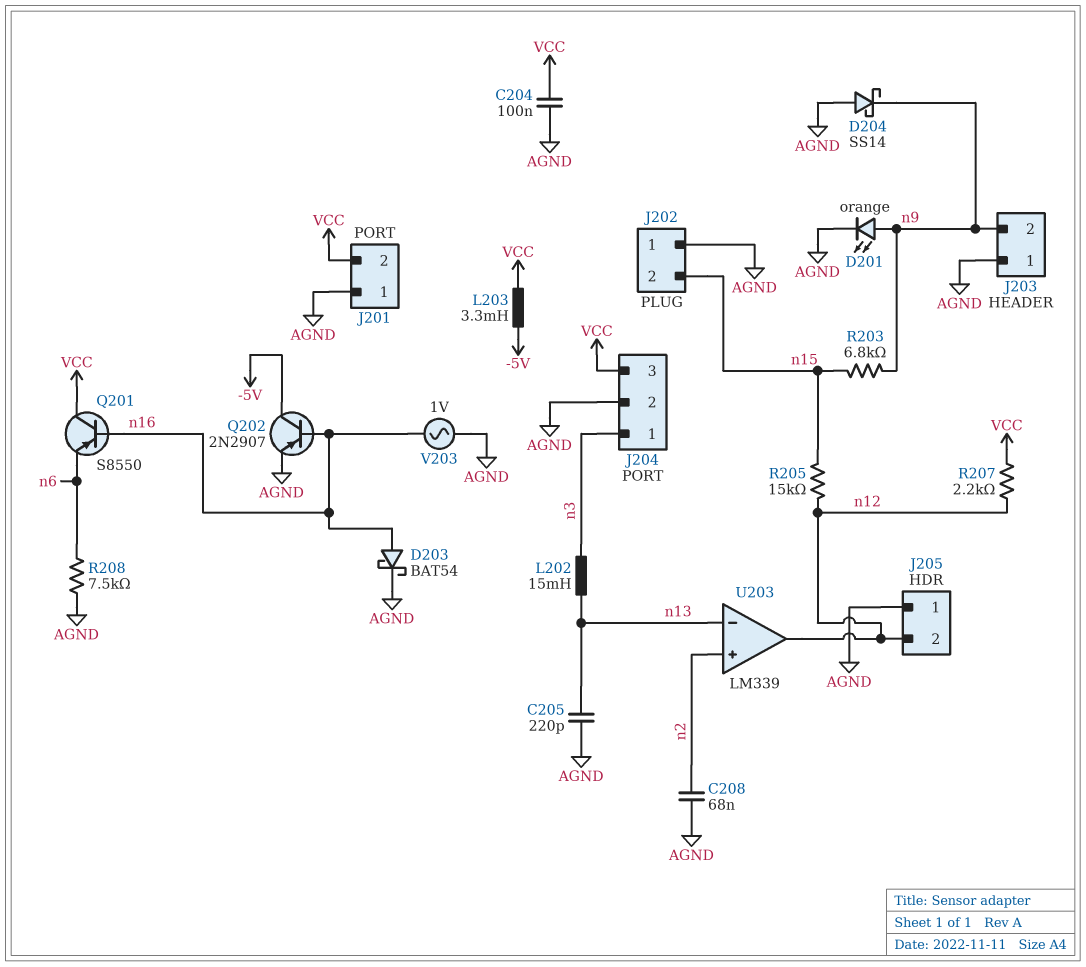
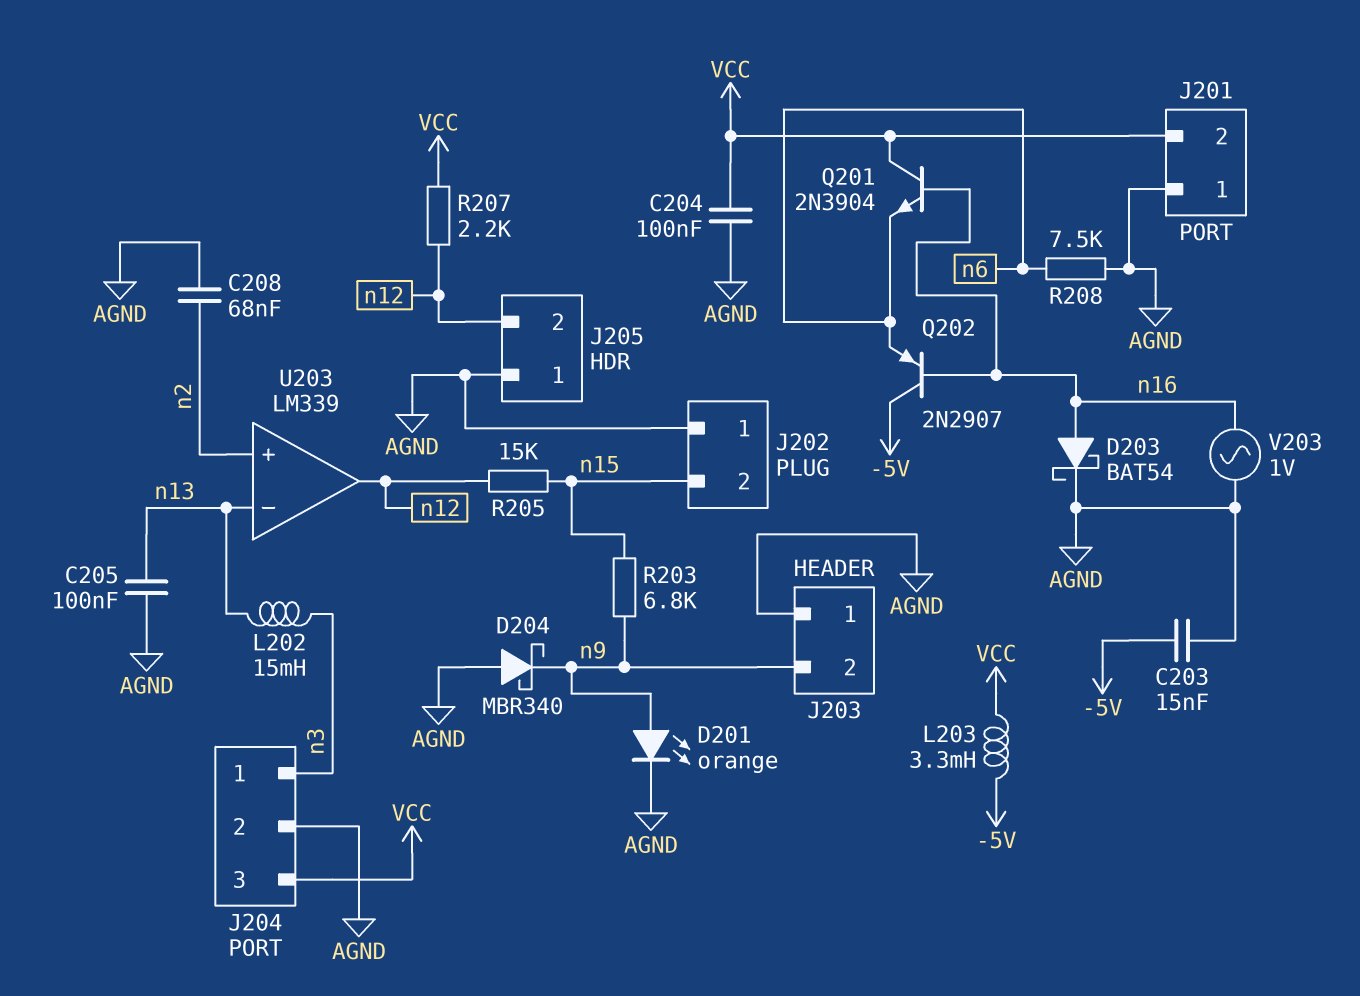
C203: none -> 15nF (-5V, AGND)
C205: 220pF (AGND, n13) -> 100nF (AGND, n13)
D204: schottky SS14 (A AGND, K n9) -> schottky MBR340 (A AGND, K n9)
Q201: PNP S8550 (B n16, C VCC, E n6) -> NPN 2N3904 (B n16, C VCC, E n6)
Q202: PNP 2N2907 (B n16, C -5V, E AGND) -> PNP 2N2907 (B n16, C -5V, E n6)

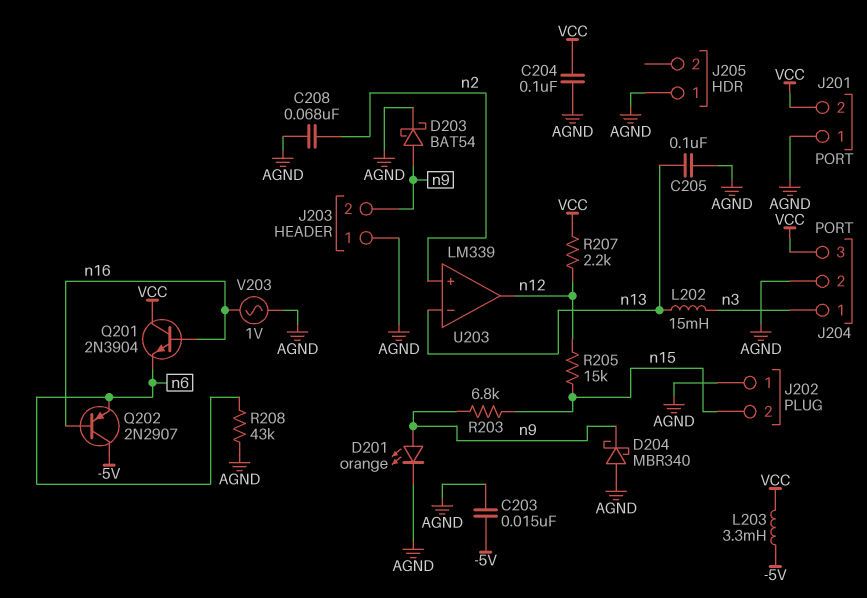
D203: schottky BAT54 (A n16, K AGND) -> schottky BAT54 (A n9, K AGND)
J205 pin 2: n12 -> none
R208: 7.5k (AGND, n6) -> 43k (AGND, n6)

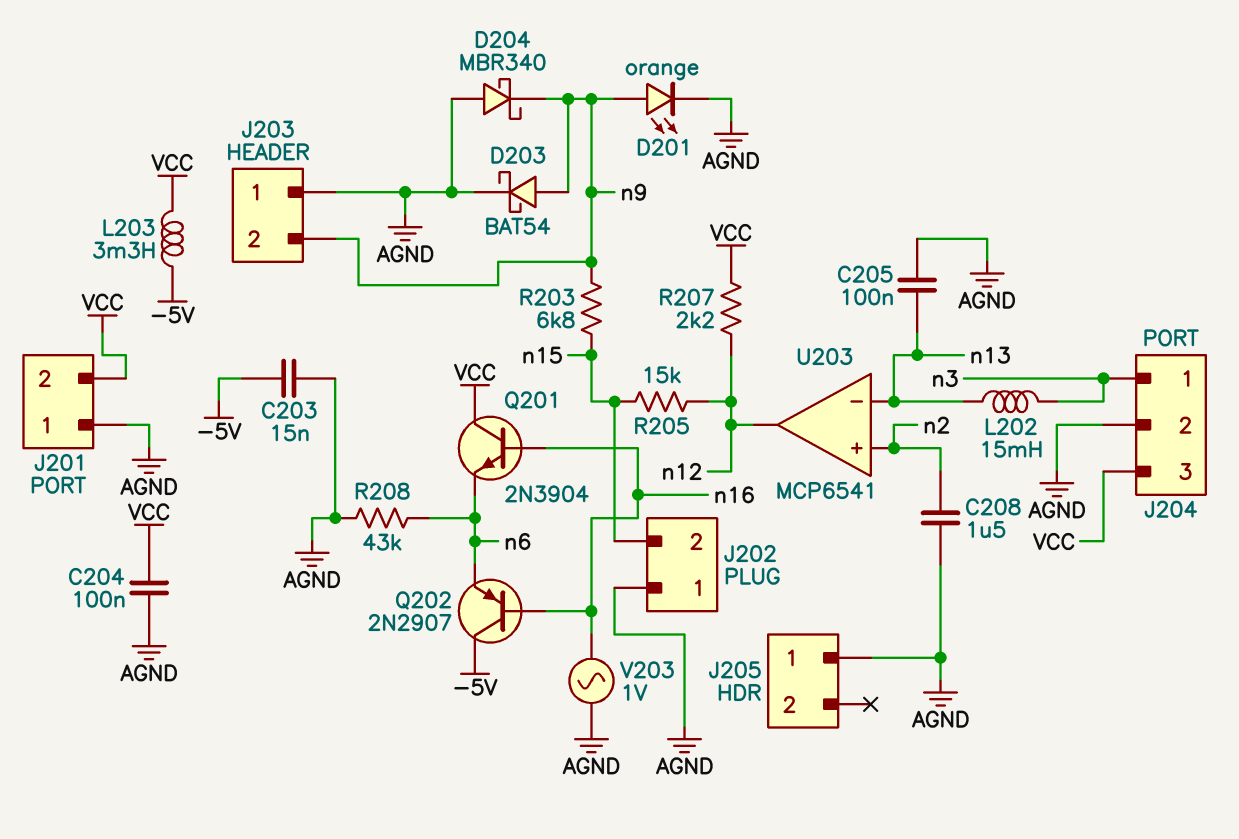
C208: 68nF (AGND, n2) -> 1.5uF (AGND, n2)
U203: LM339 -> MCP6541

